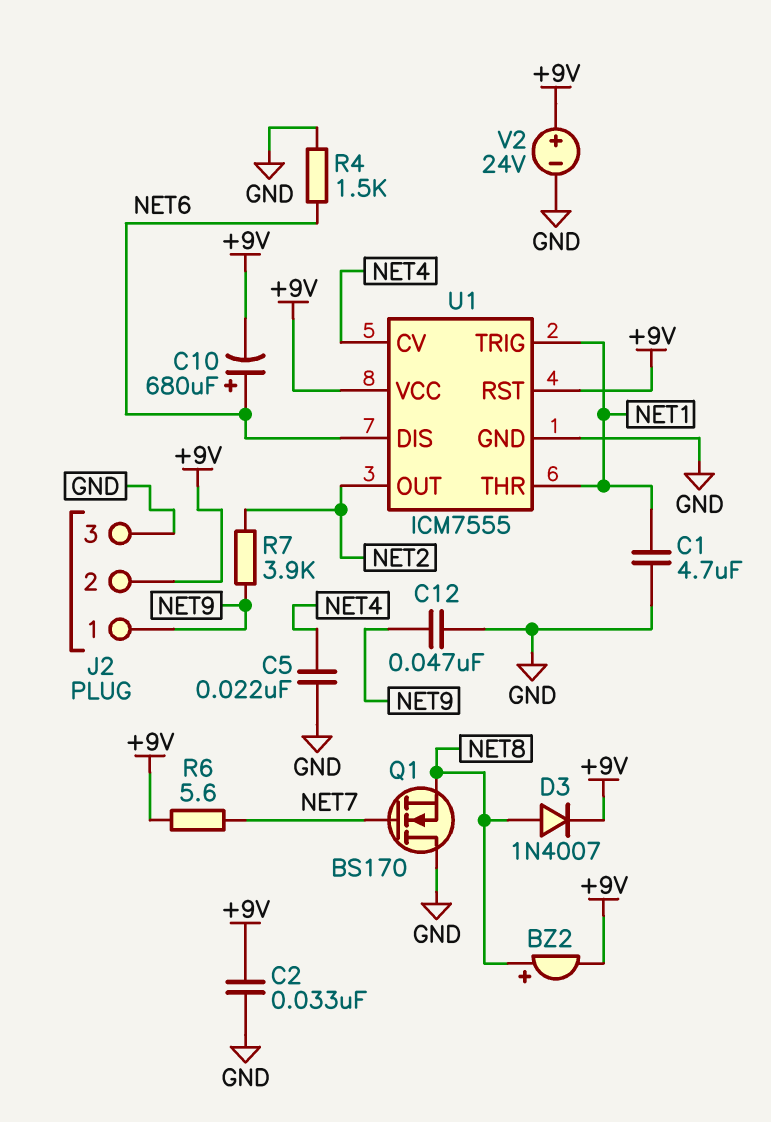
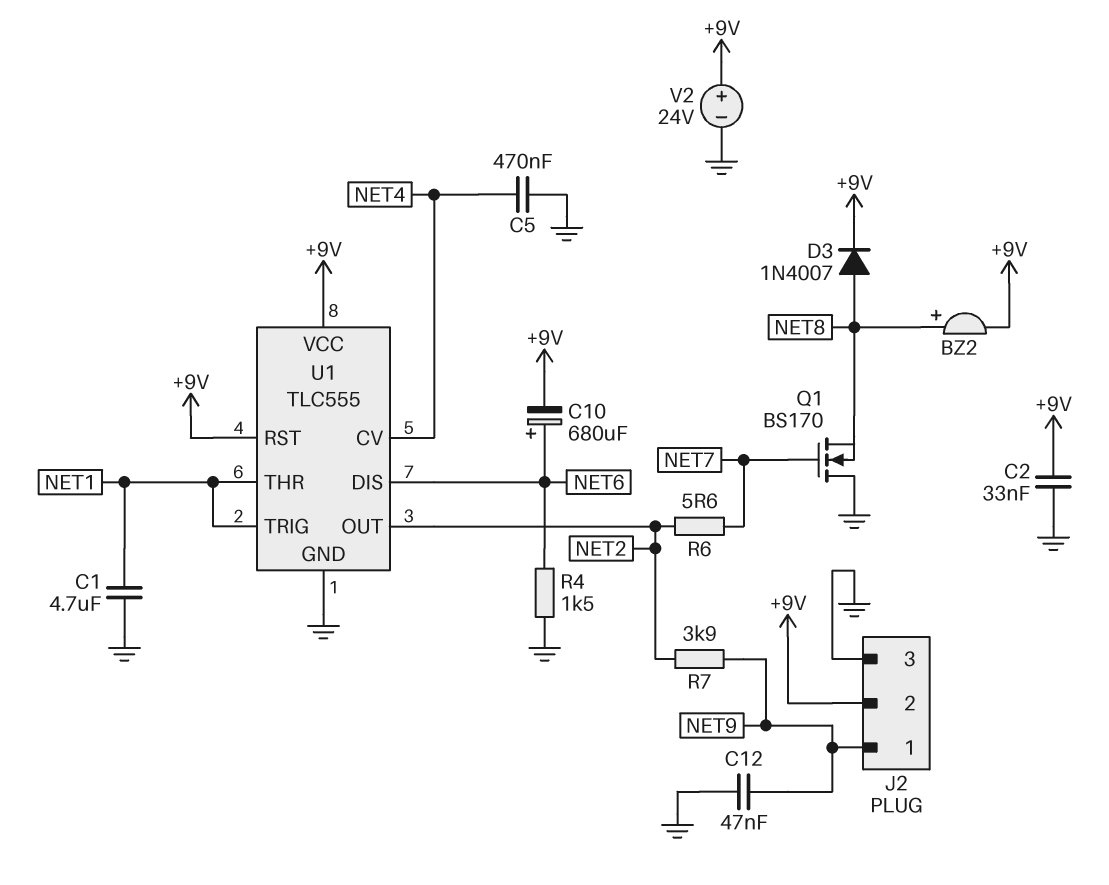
C5: 22nF (GND, NET4) -> 470nF (GND, NET4)
R6: 5.6 (+9V, NET7) -> 5.6 (NET2, NET7)
U1: ICM7555 -> TLC555

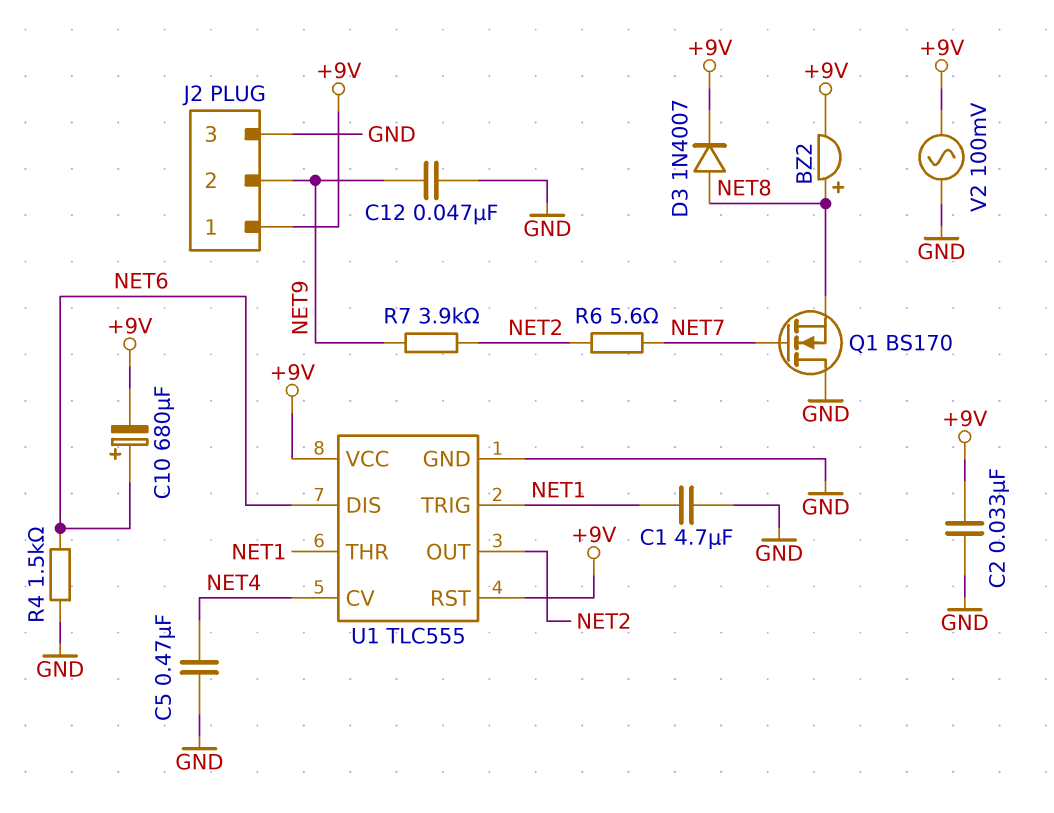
J2 pin 1: NET9 -> +9V
J2 pin 2: +9V -> NET9
V2: 24V (plus +9V, minus GND) -> AC 100mV (+9V, GND)

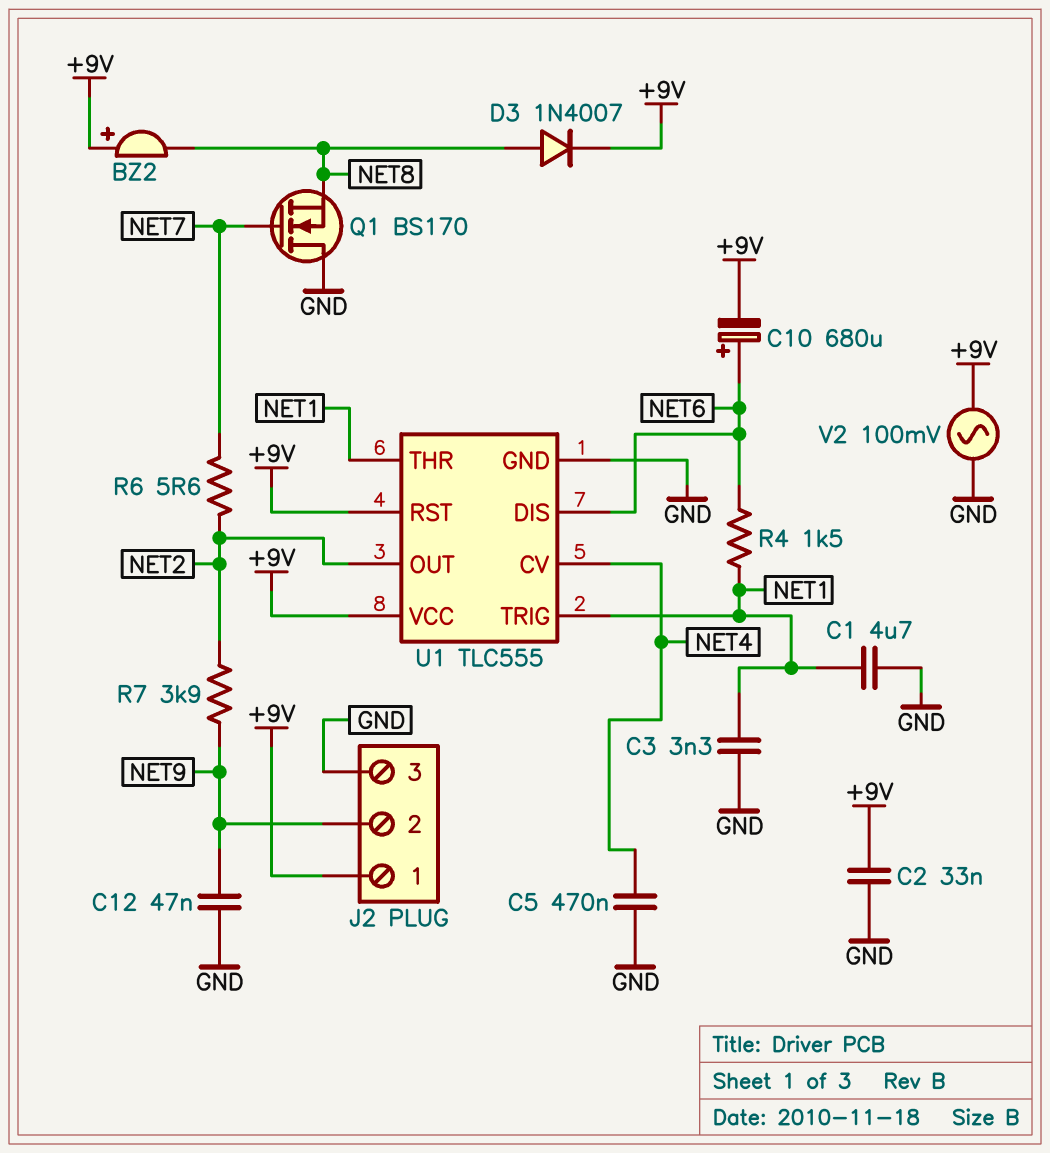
BZ2: buzzer (plus NET8, minus +9V) -> buzzer (plus +9V, minus NET8)
C3: none -> 3.3nF (GND, NET1)
R4: 1.5k (GND, NET6) -> 1.5k (NET1, NET6)

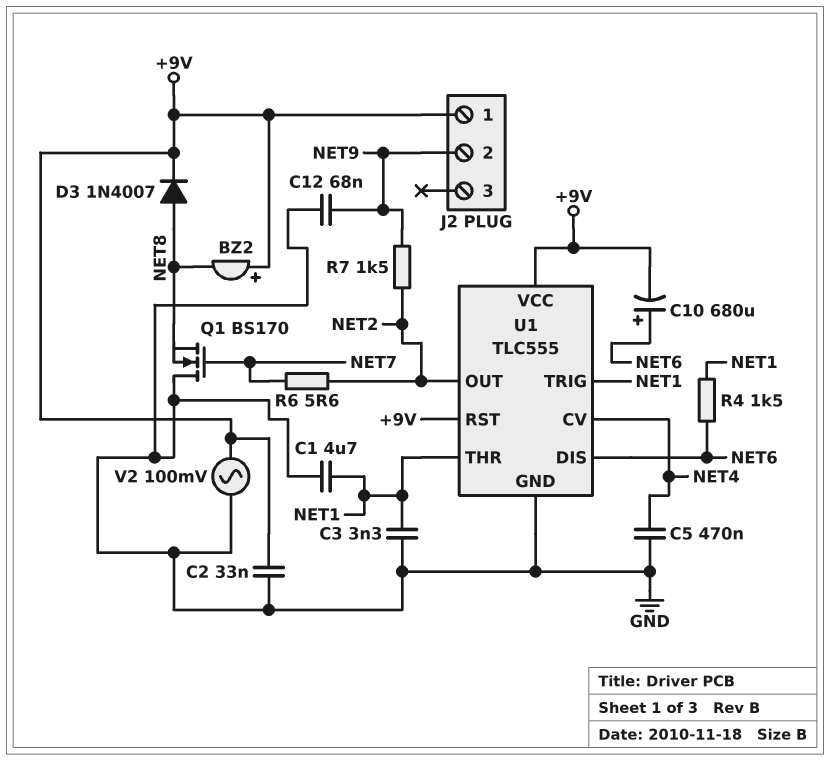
C12: 47nF (GND, NET9) -> 68nF (GND, NET9)
J2 pin 3: GND -> none
R7: 3.9k (NET2, NET9) -> 1.5k (NET2, NET9)

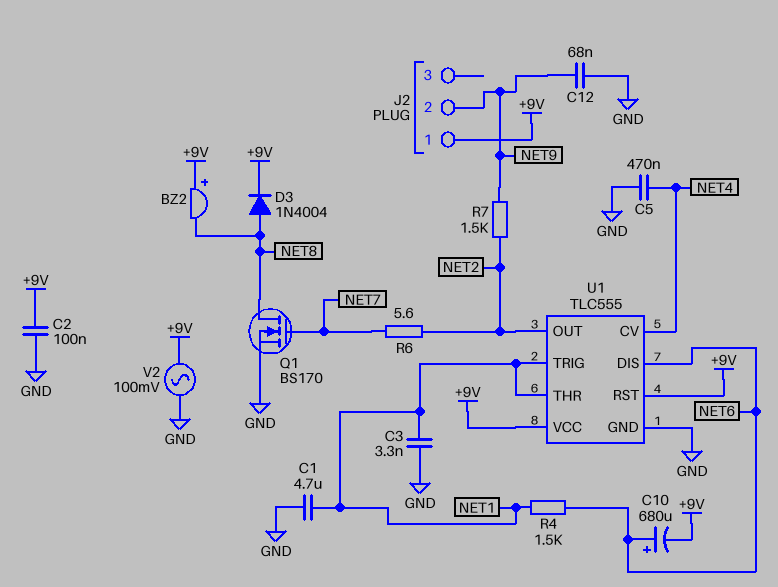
C2: 33nF (+9V, GND) -> 100nF (+9V, GND)
D3: diode 1N4007 (A NET8, K +9V) -> diode 1N4004 (A NET8, K +9V)
Q1: NMOS BS170 (G NET7, D GND, S NET8) -> NMOS BS170 (G NET7, D NET8, S GND)

